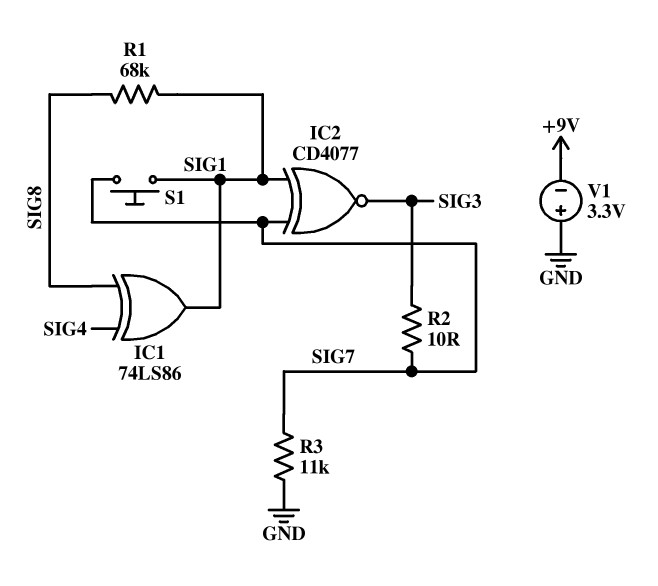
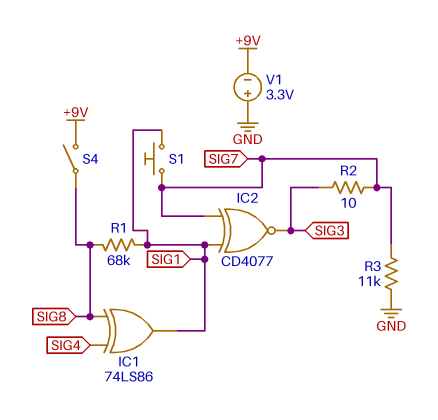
S4: none -> switch (+9V, SIG8)

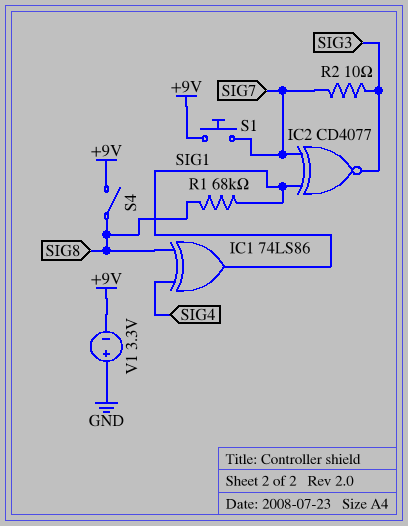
R3: 11k (GND, SIG7) -> none
S1: button (SIG1, SIG7) -> button (+9V, SIG7)

